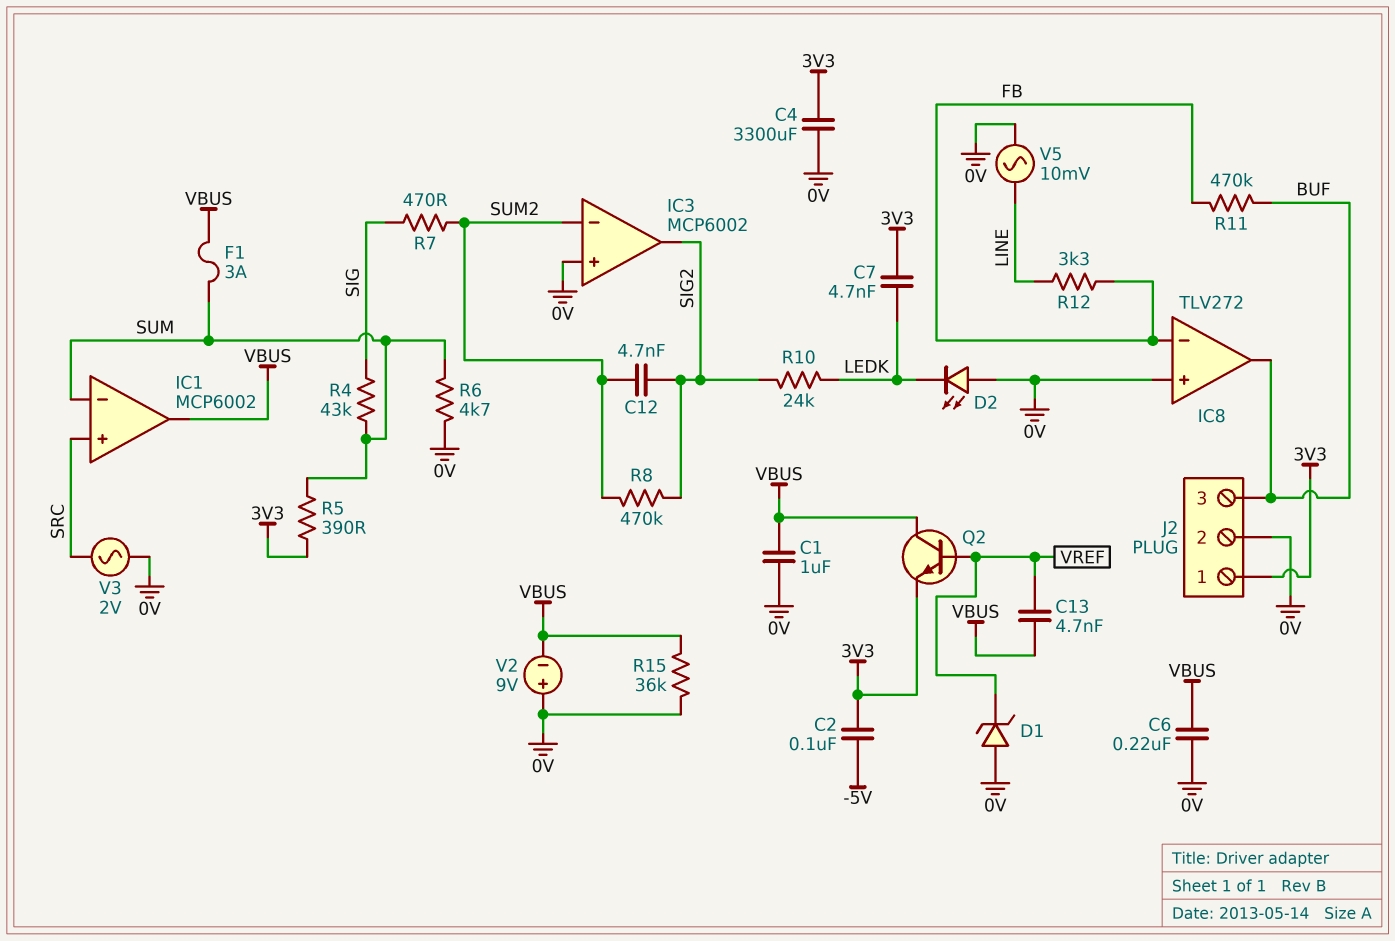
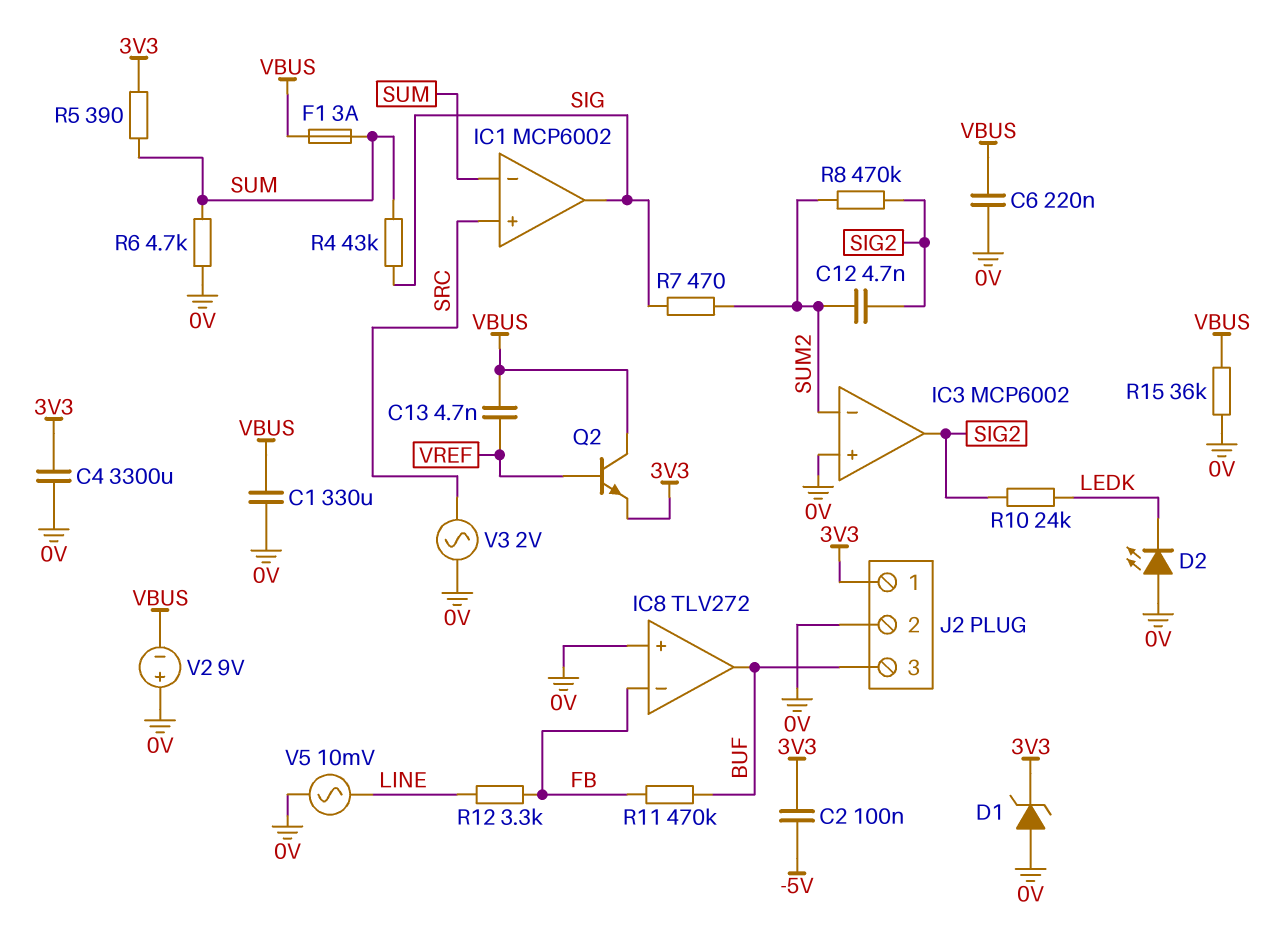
C1: 1uF (0V, VBUS) -> 330uF (0V, VBUS)
C7: 4.7nF (3V3, LEDK) -> none
D1: zener (A 0V, K VREF) -> zener (A 0V, K 3V3)
IC1 pin out: VBUS -> SIG

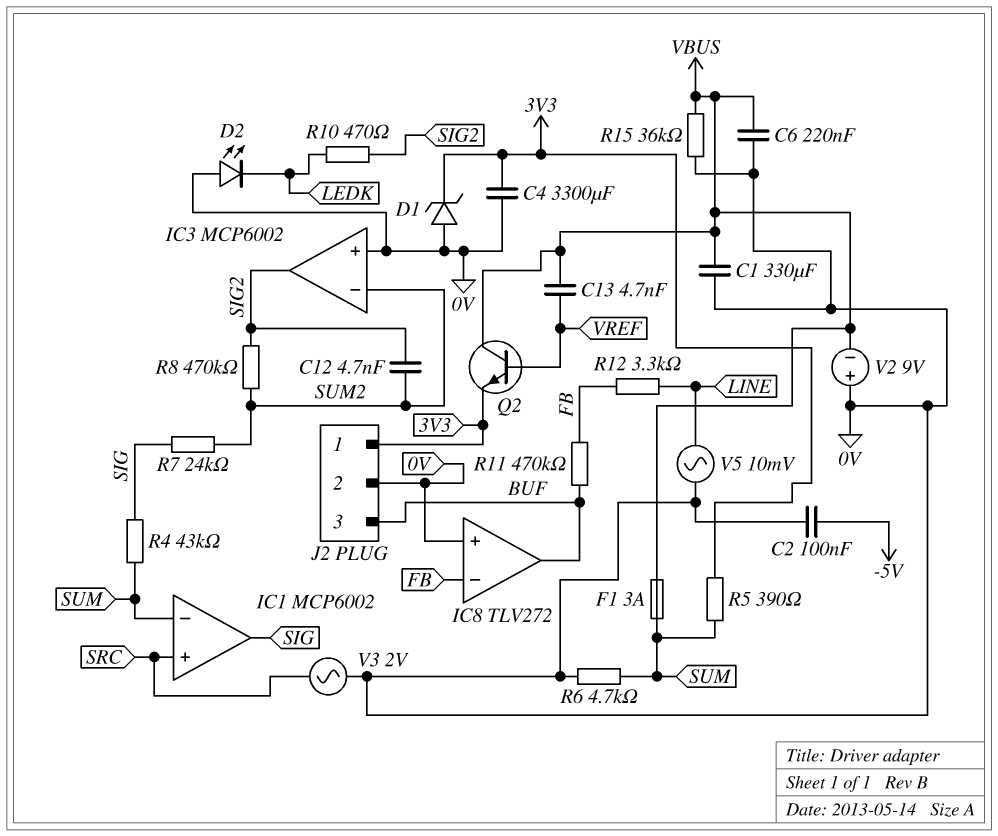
C2: 100nF (-5V, 3V3) -> 100nF (-5V, 0V)
R7: 470 (SIG, SUM2) -> 24k (SIG, SUM2)
R10: 24k (LEDK, SIG2) -> 470 (LEDK, SIG2)

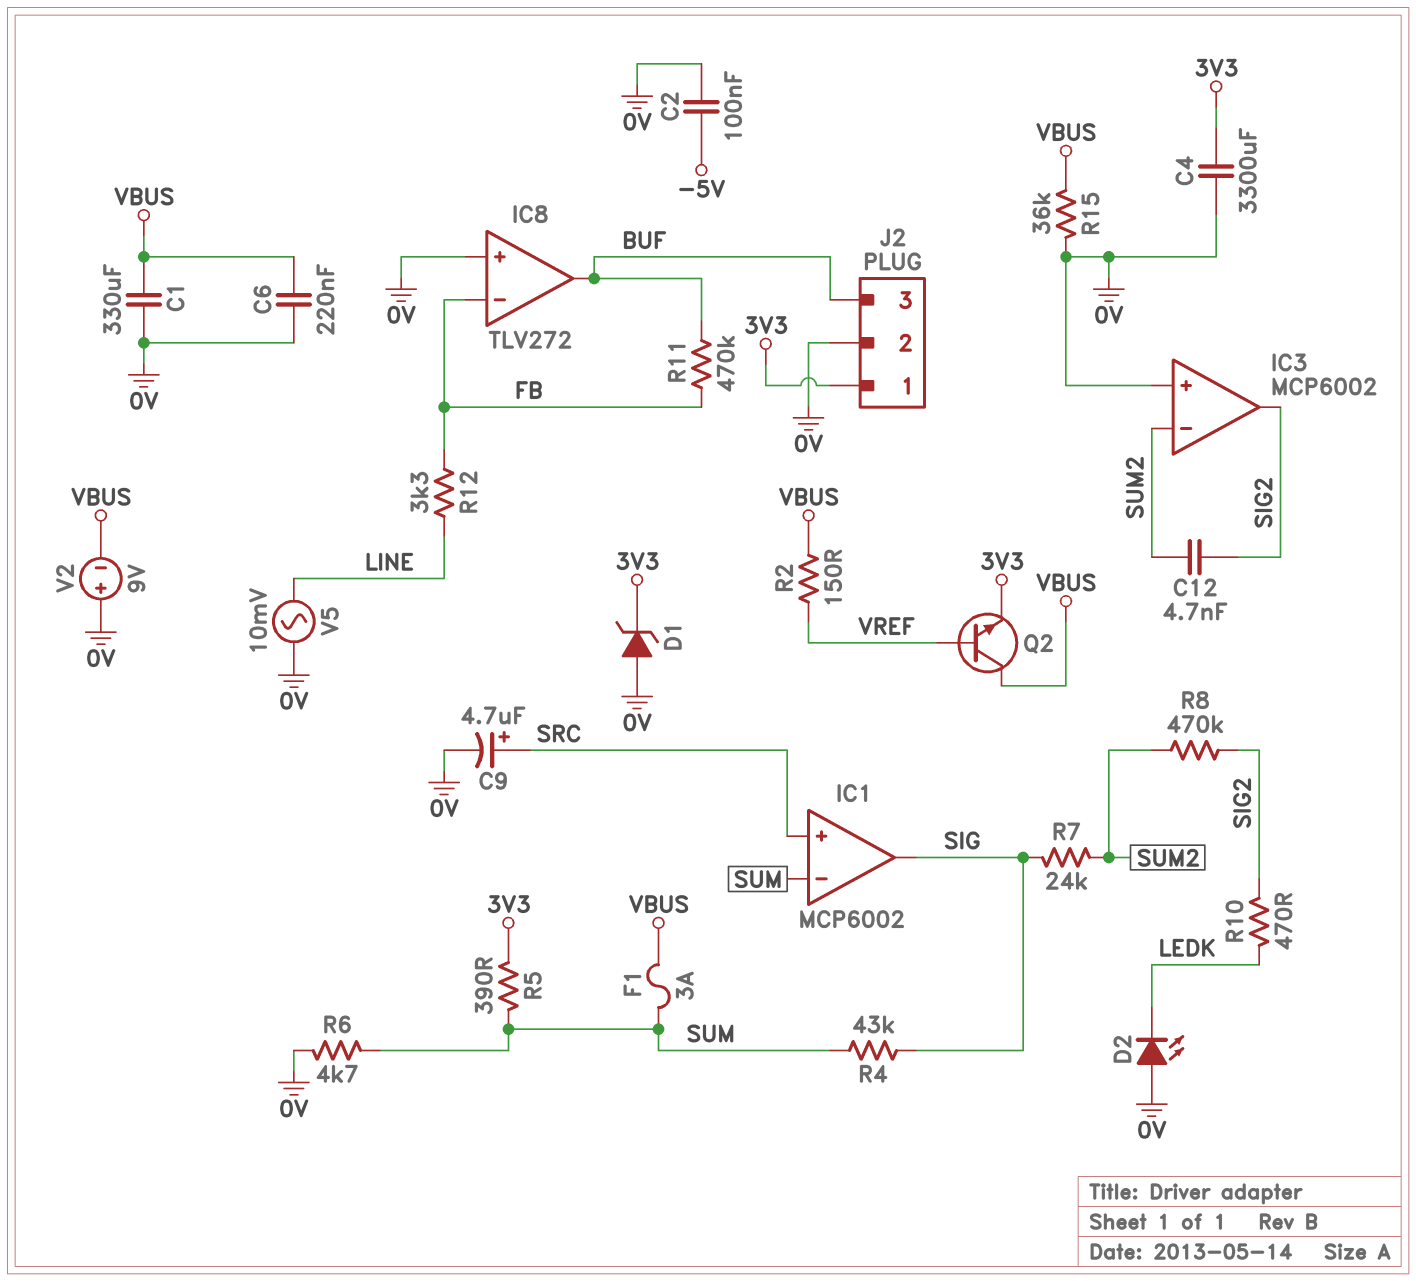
C9: none -> 4.7uF (plus SRC, minus 0V)
C13: 4.7nF (VBUS, VREF) -> none
R2: none -> 150 (VBUS, VREF)
V3: AC 2V (0V, SRC) -> none

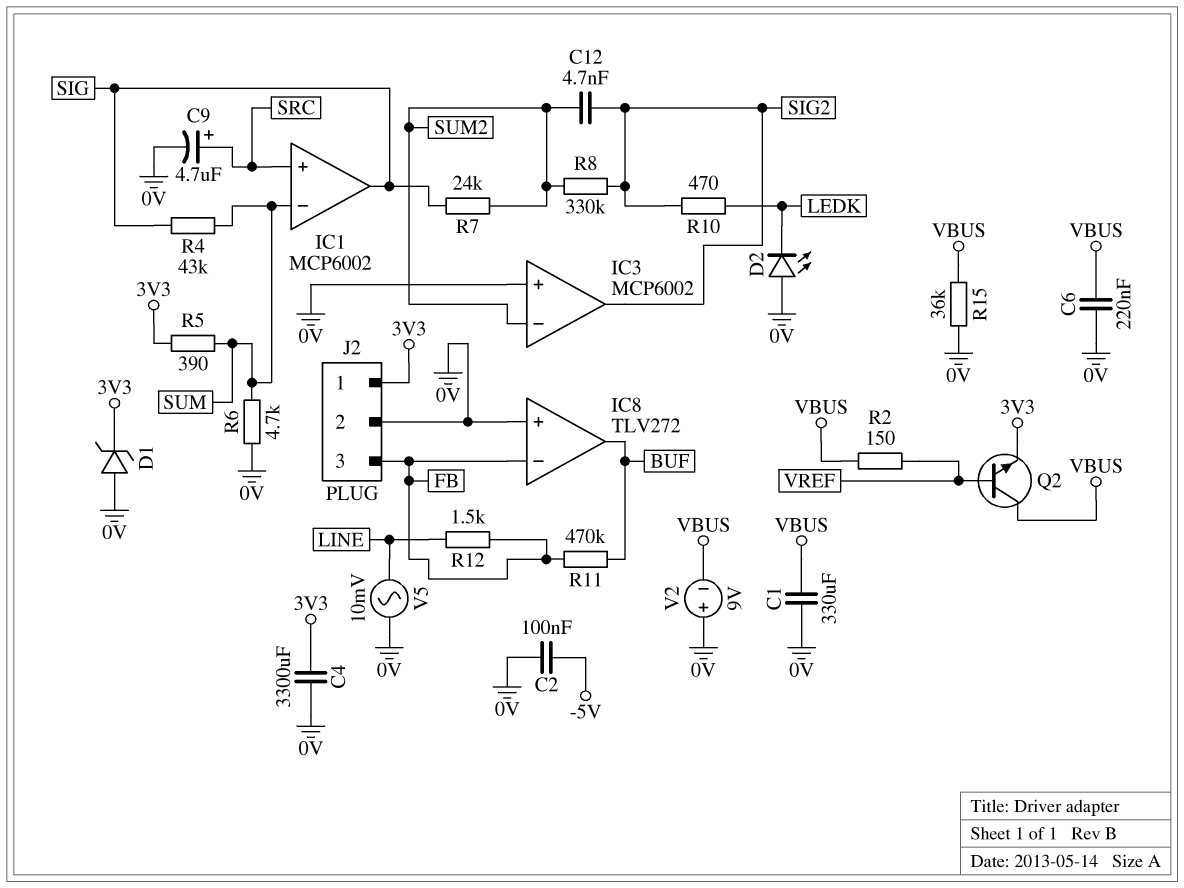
F1: 3A (SUM, VBUS) -> none
J2 pin 3: BUF -> FB
R8: 470k (SIG2, SUM2) -> 330k (SIG2, SUM2)
R12: 3.3k (FB, LINE) -> 1.5k (FB, LINE)

